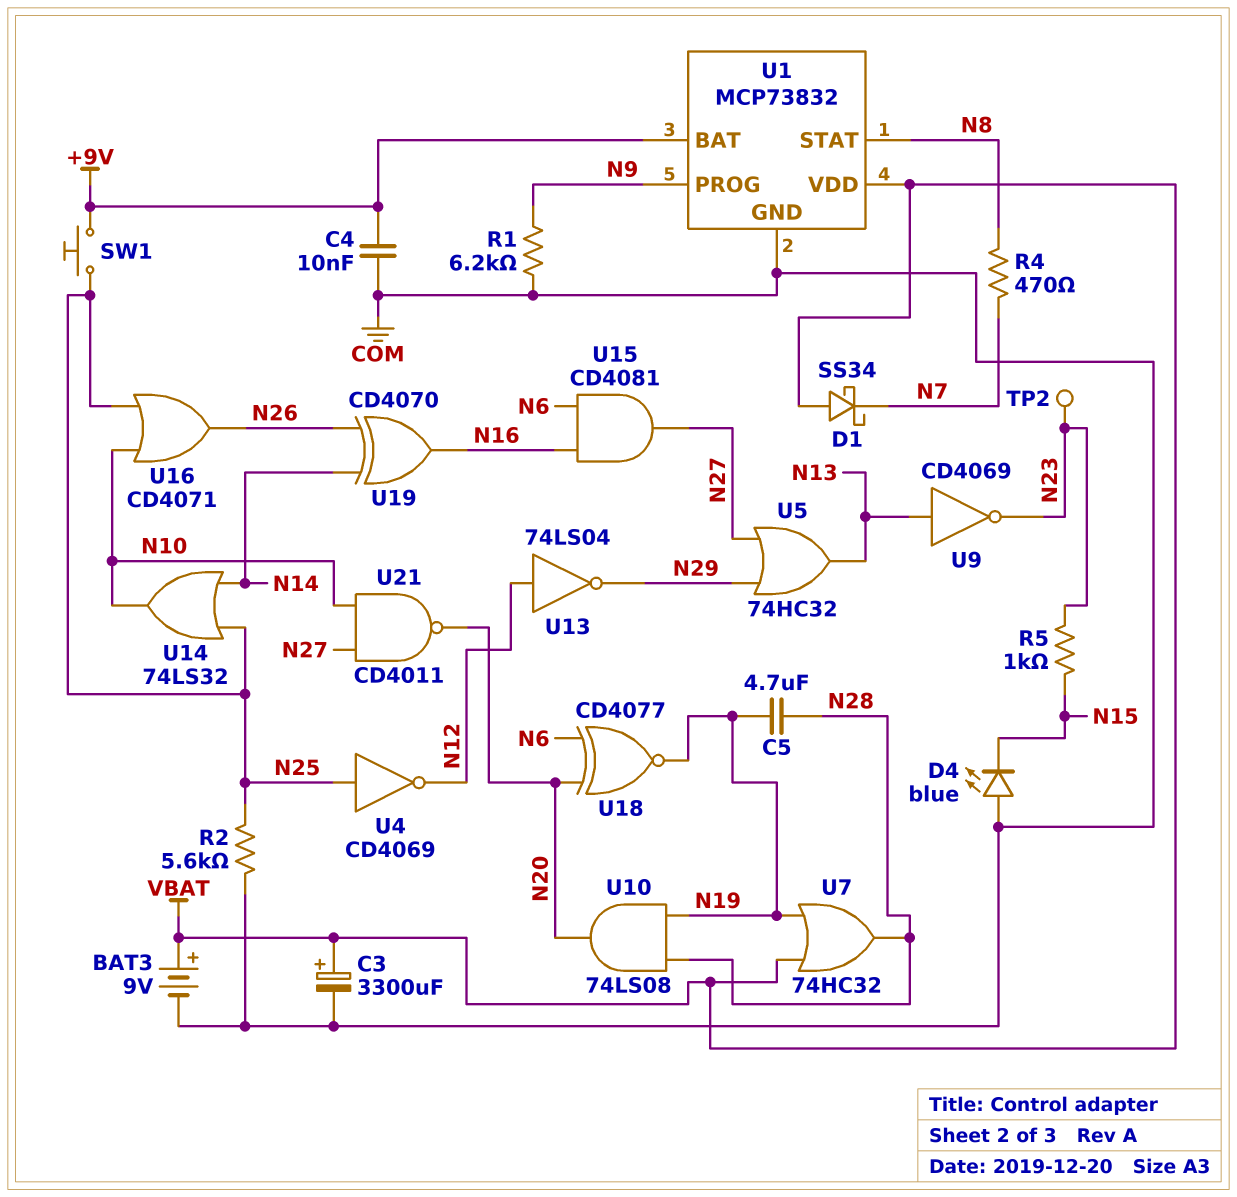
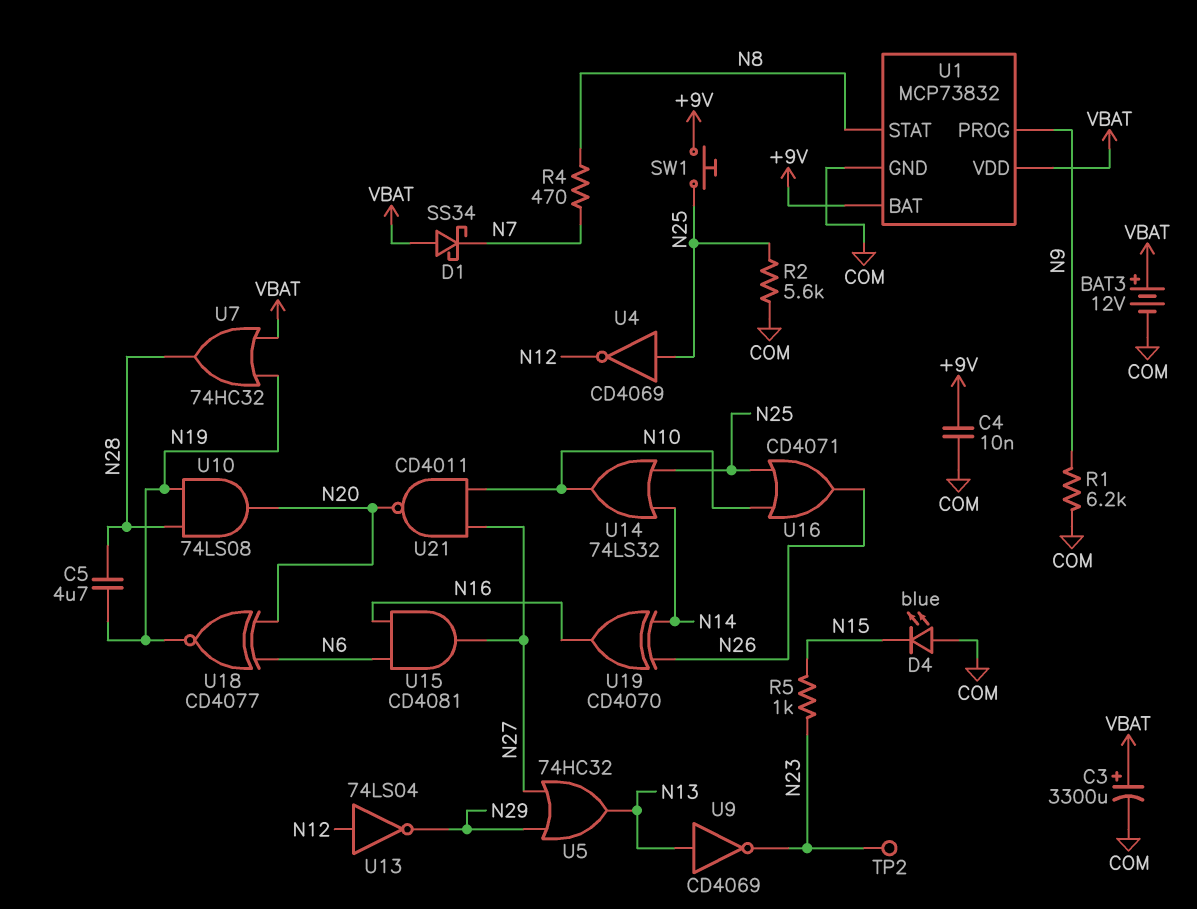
BAT3: 9V (plus VBAT, minus COM) -> 12V (plus VBAT, minus COM)

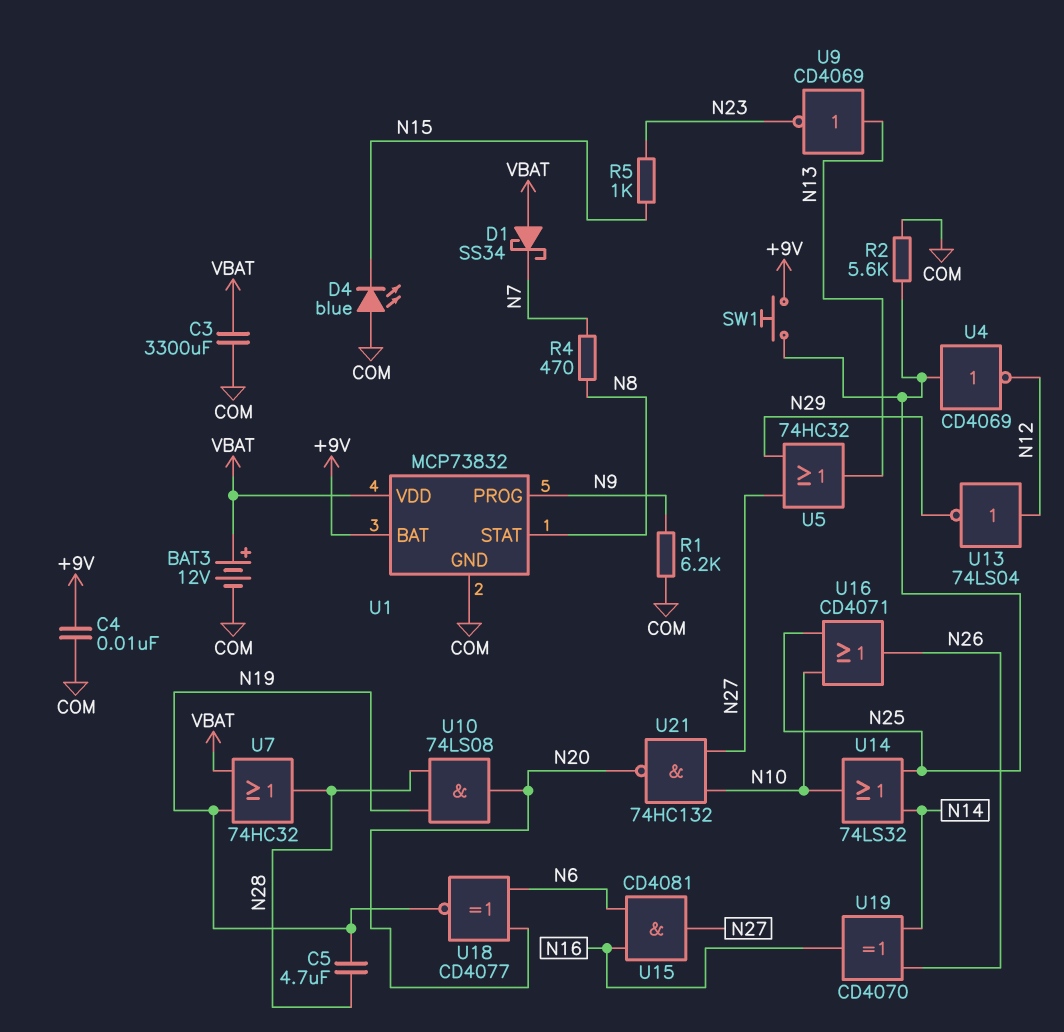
C3: 3300uF (plus VBAT, minus COM) -> 3300uF (COM, VBAT)
TP2: test point (N23) -> none
U21: NAND CD4011 (in N10, in N27, out N20) -> NAND 74HC132 (in N10, in N27, out N20)

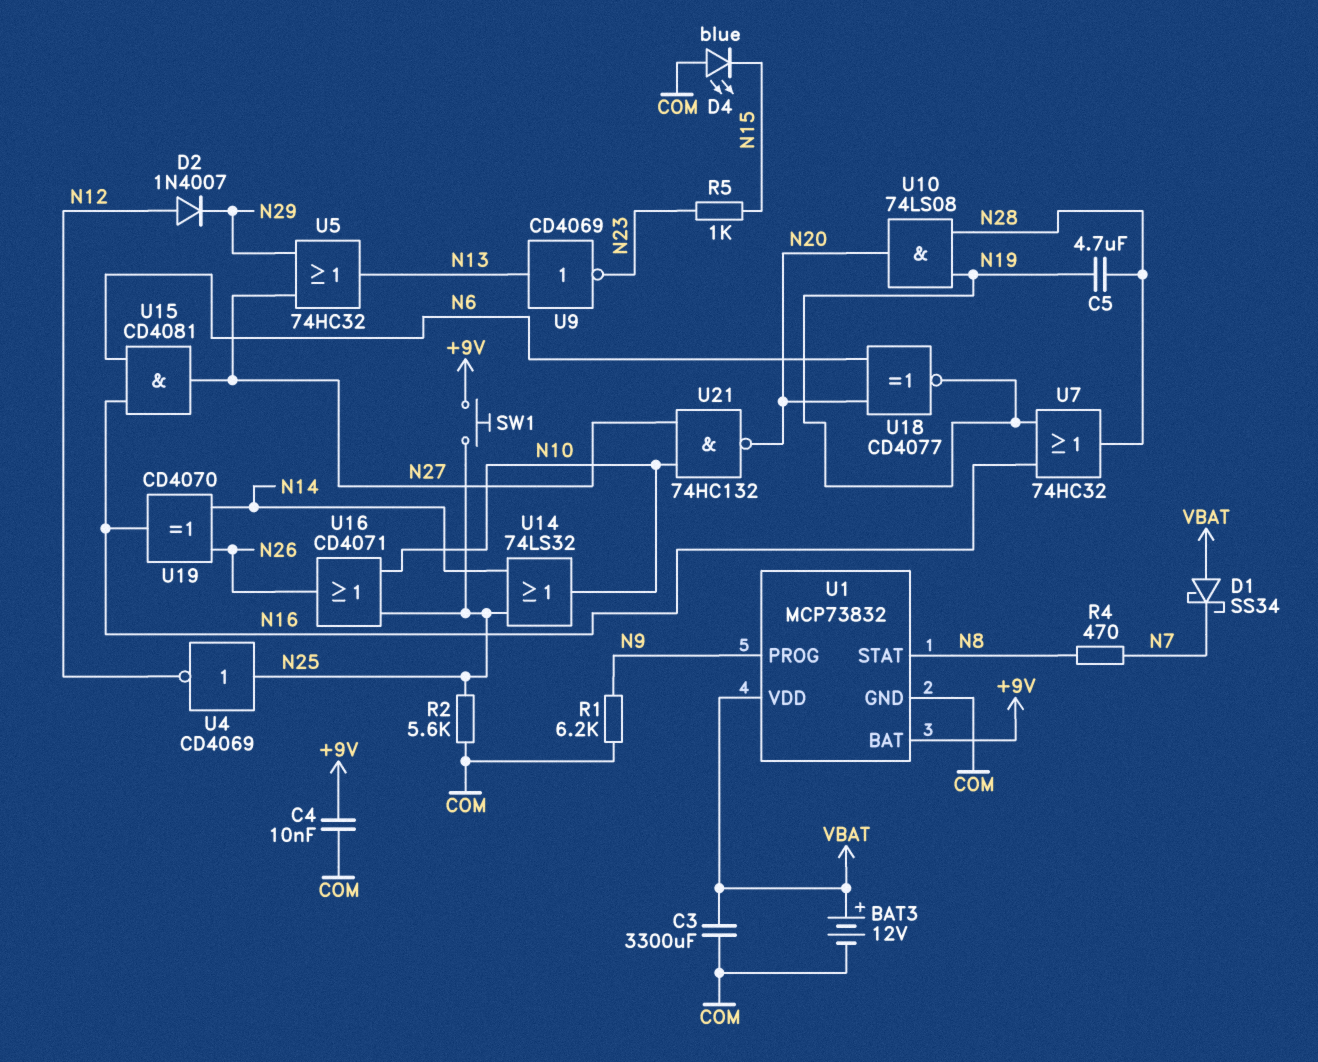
D2: none -> diode 1N4007 (A N12, K N29)
U7: OR 74HC32 (in N19, in VBAT, out N28) -> OR 74HC32 (in N16, in N19, out N28)
U13: NOT 74LS04 (in N12, out N29) -> none

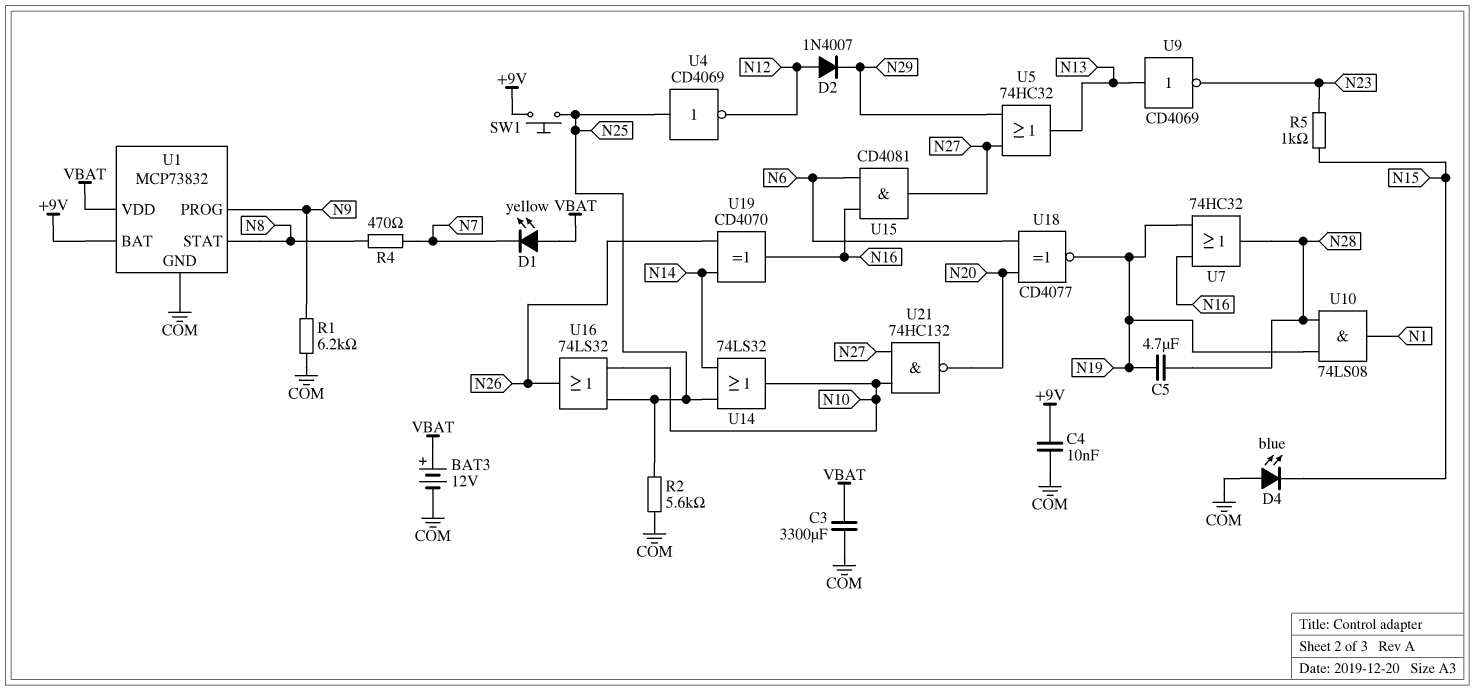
D1: schottky SS34 (A VBAT, K N7) -> LED yellow (A VBAT, K N7)
U10: AND 74LS08 (in N19, in N28, out N20) -> AND 74LS08 (in N19, in N28, out N1)
U16: OR CD4071 (in N10, in N25, out N26) -> OR 74LS32 (in N10, in N25, out N26)

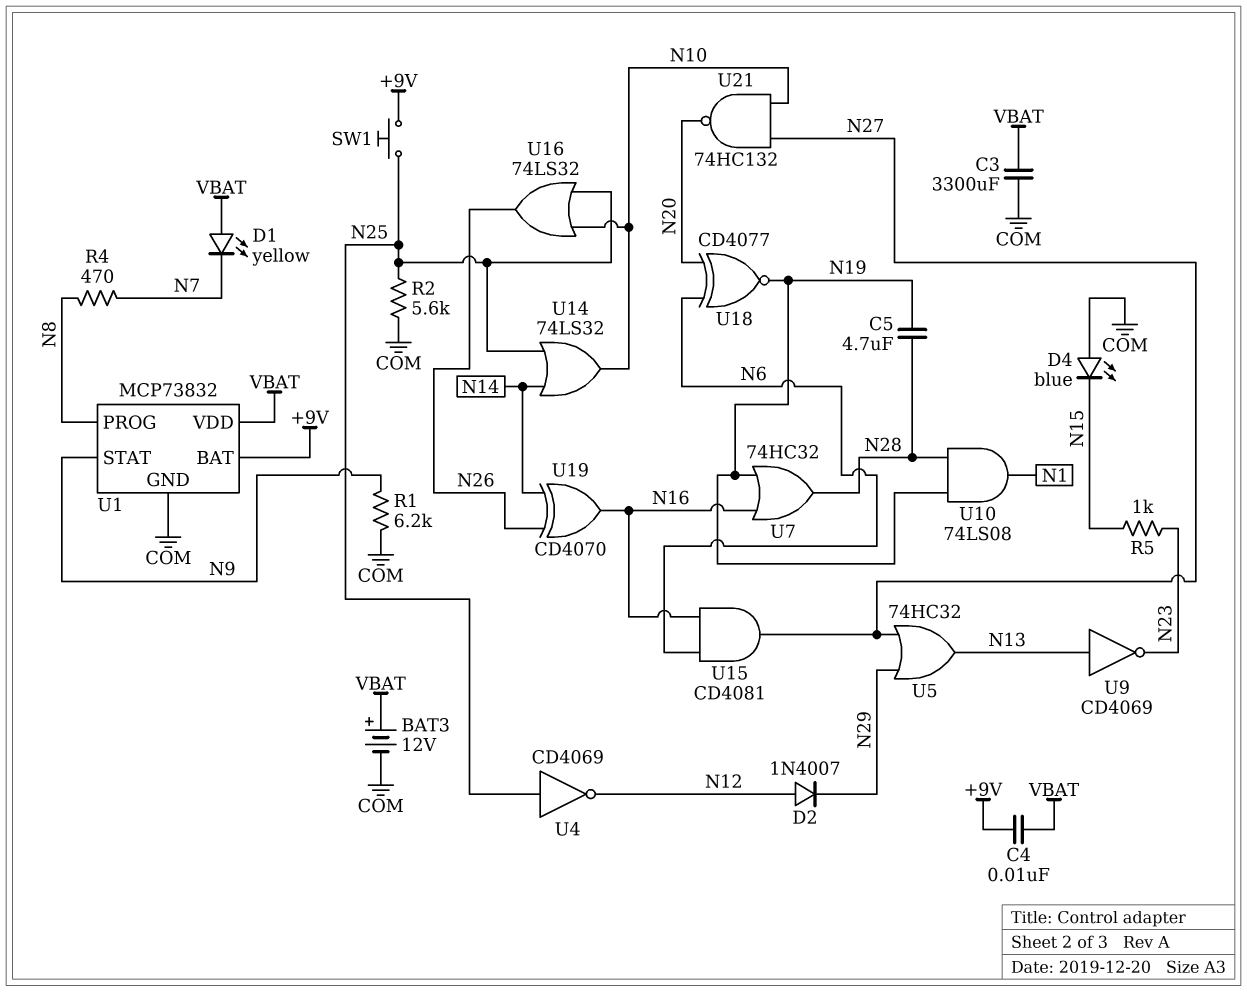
C4: 10nF (+9V, COM) -> 10nF (+9V, VBAT)
U1 pin PROG: N9 -> N8
U1 pin STAT: N8 -> N9

